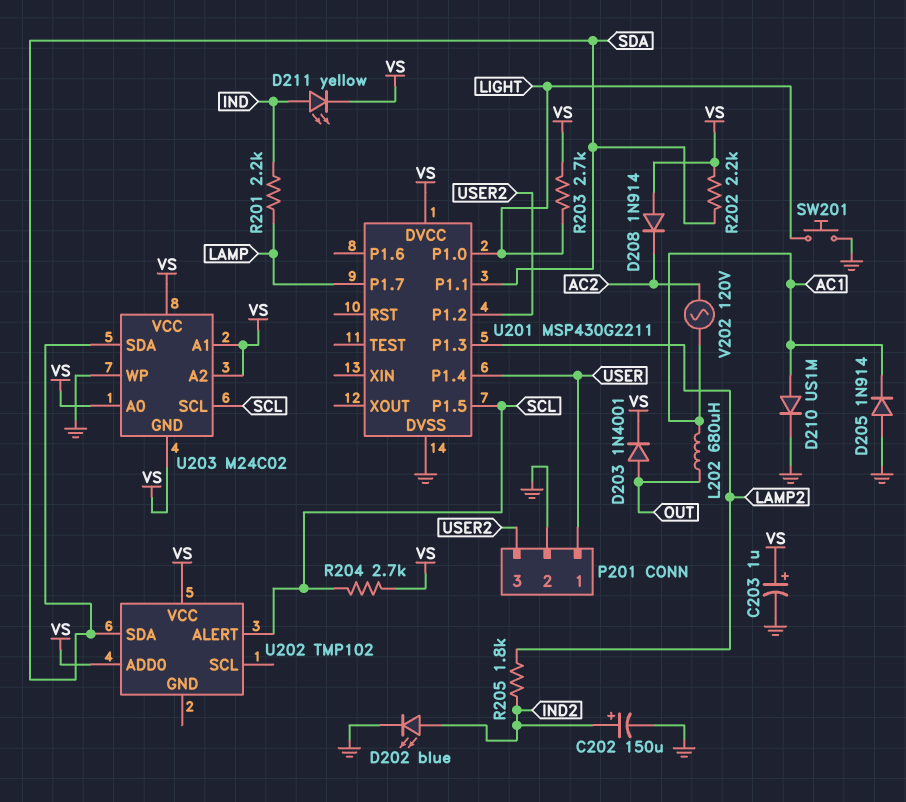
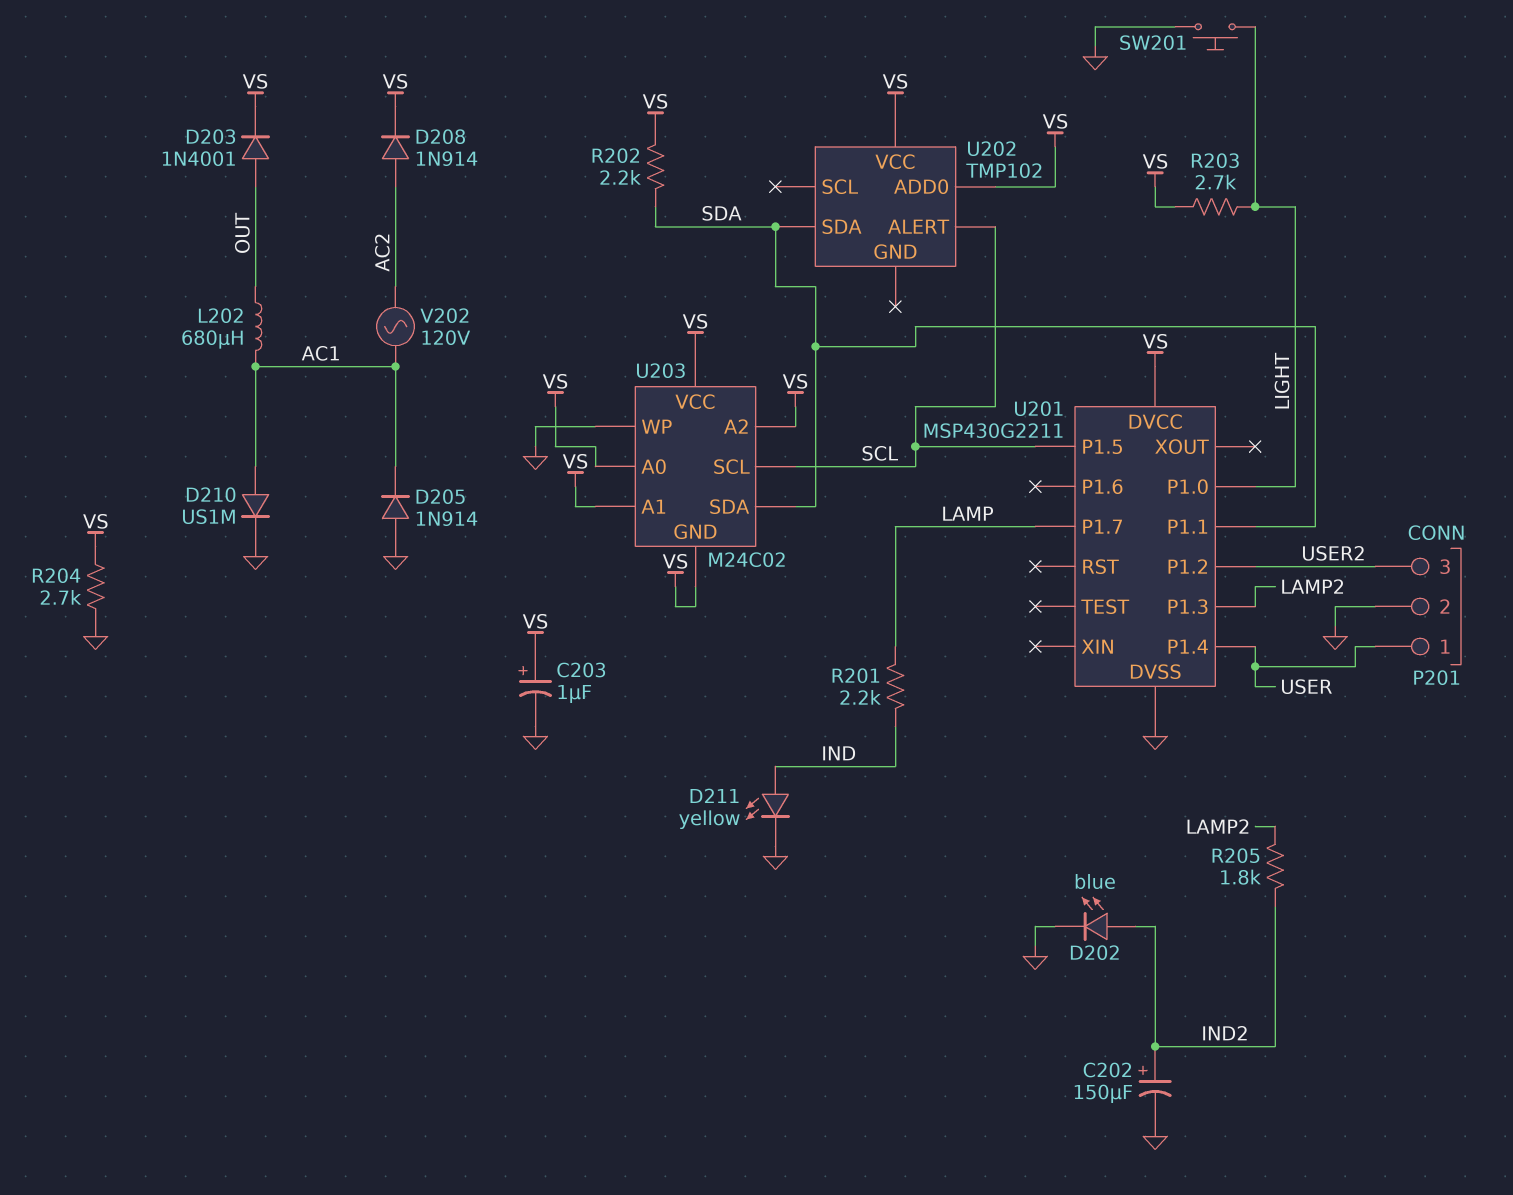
D208: diode 1N914 (A VS, K AC2) -> diode 1N914 (A AC2, K VS)
D211: LED yellow (A IND, K VS) -> LED yellow (A IND, K GND)
R204: 2.7k (SCL, VS) -> 2.7k (GND, VS)

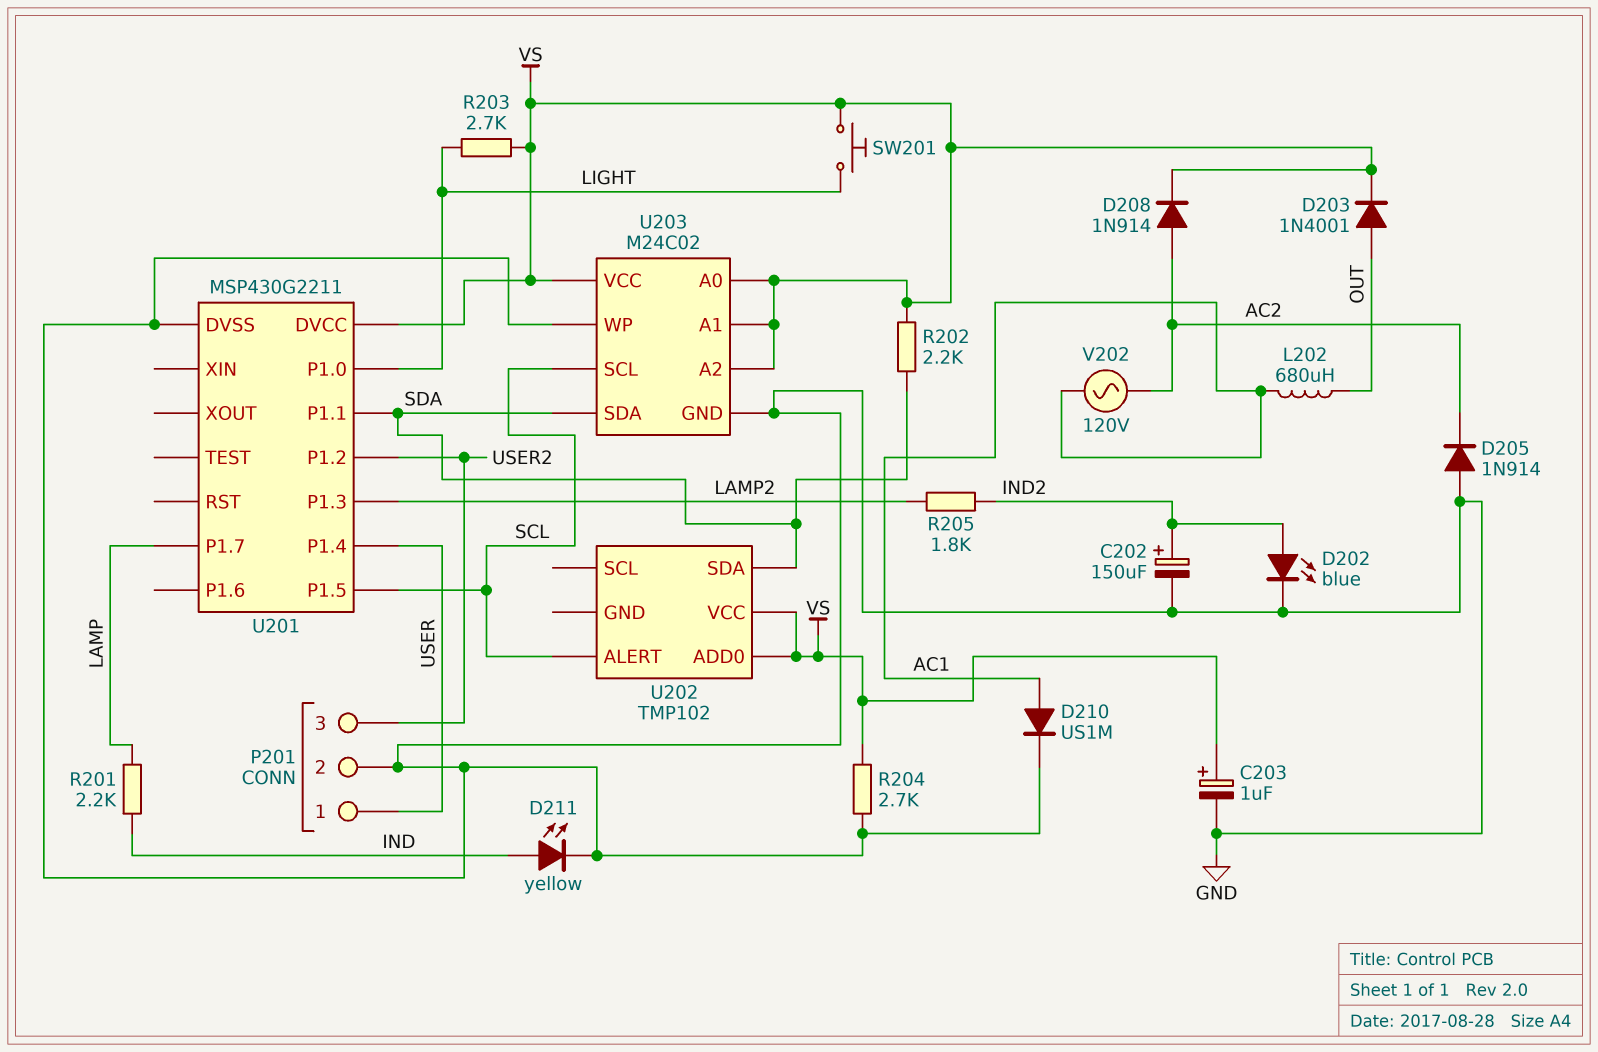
D205: diode 1N914 (A GND, K AC1) -> diode 1N914 (A GND, K AC2)
SW201: button (GND, LIGHT) -> button (LIGHT, VS)
U203 pin GND: VS -> GND

